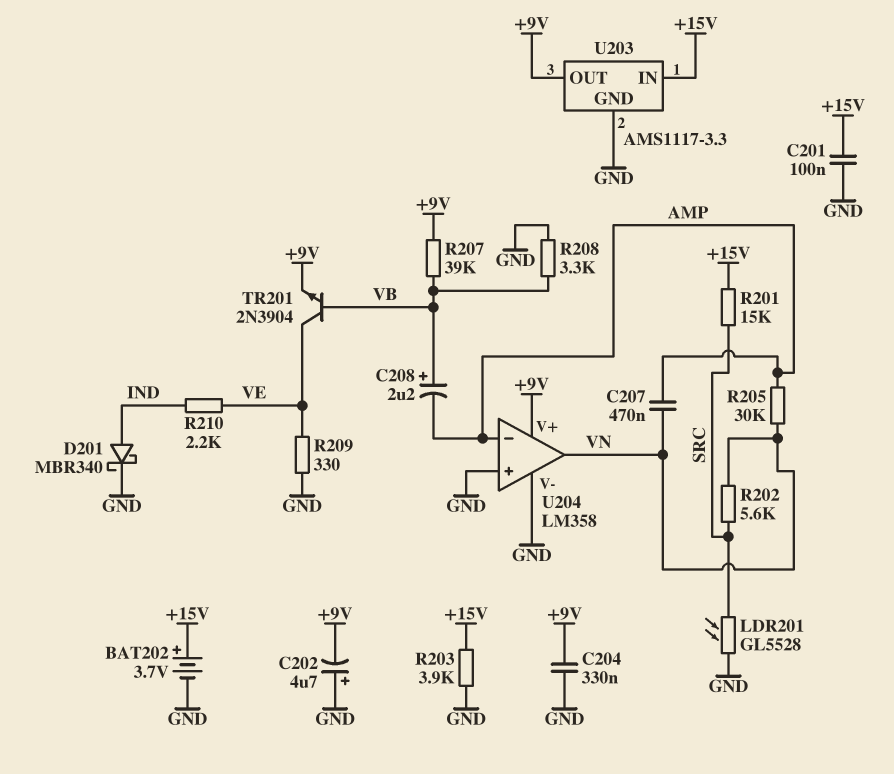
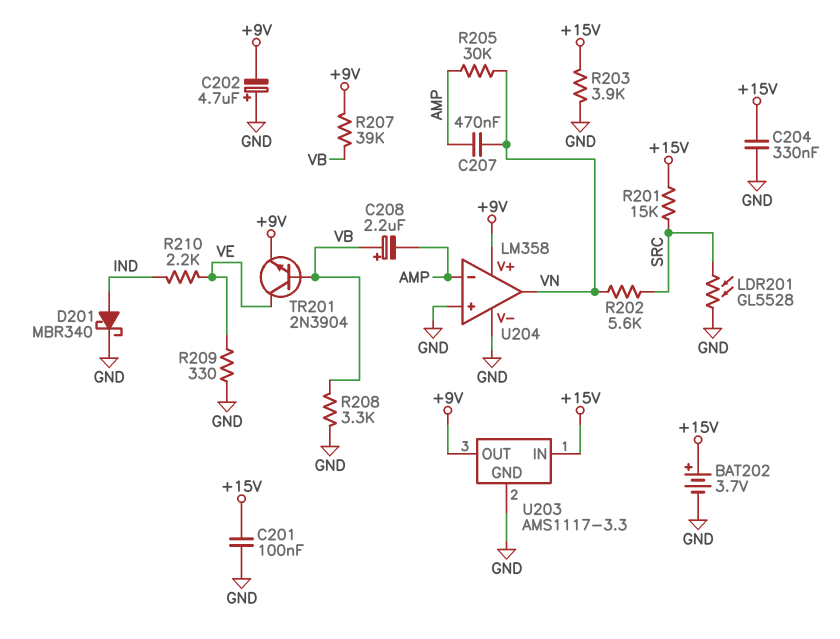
C204: 330nF (+9V, GND) -> 330nF (+15V, GND)

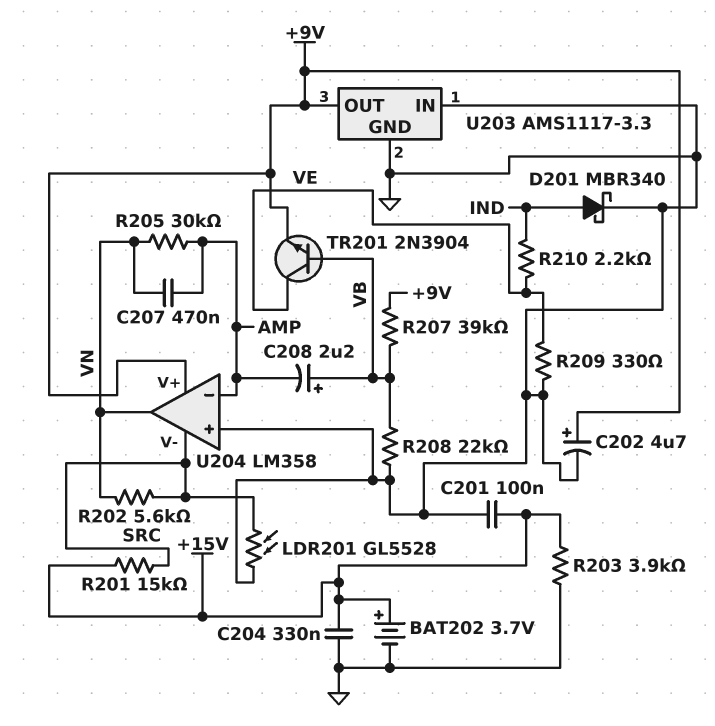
C202: 4.7uF (plus GND, minus +9V) -> 4.7uF (plus +9V, minus GND)
R208: 3.3k (GND, VB) -> 22k (GND, VB)
U203 pin IN: +15V -> GND
U204 pin V-: GND -> SRC

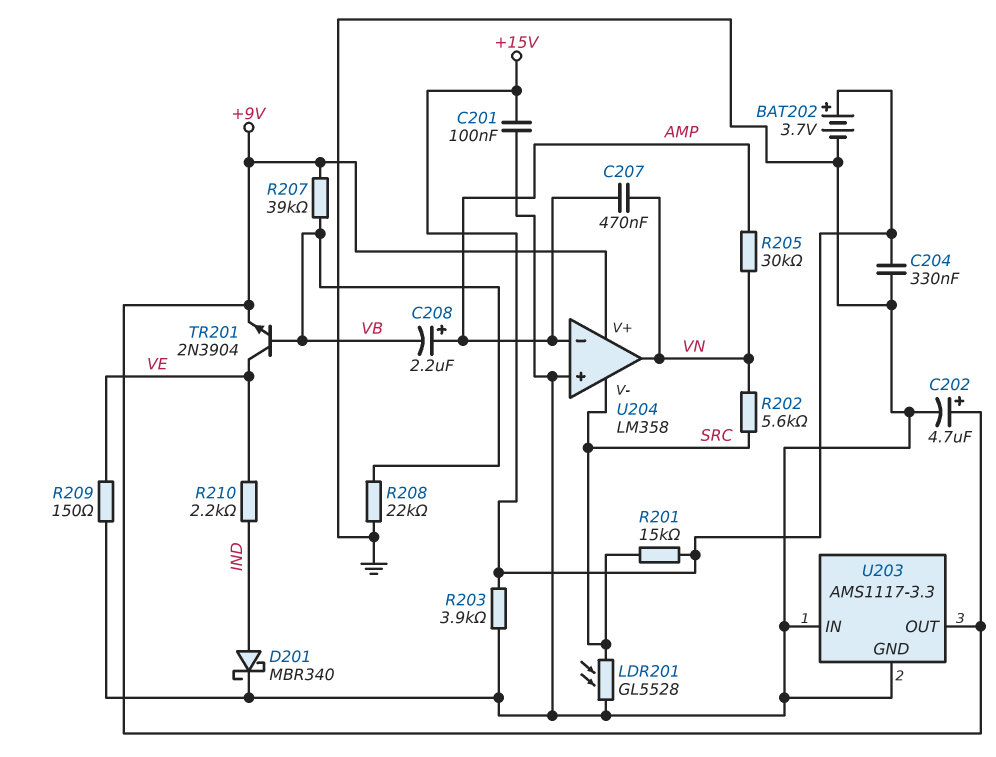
C208: 2.2uF (plus VB, minus AMP) -> 2.2uF (plus AMP, minus VB)
R209: 330 (GND, VE) -> 150 (GND, VE)

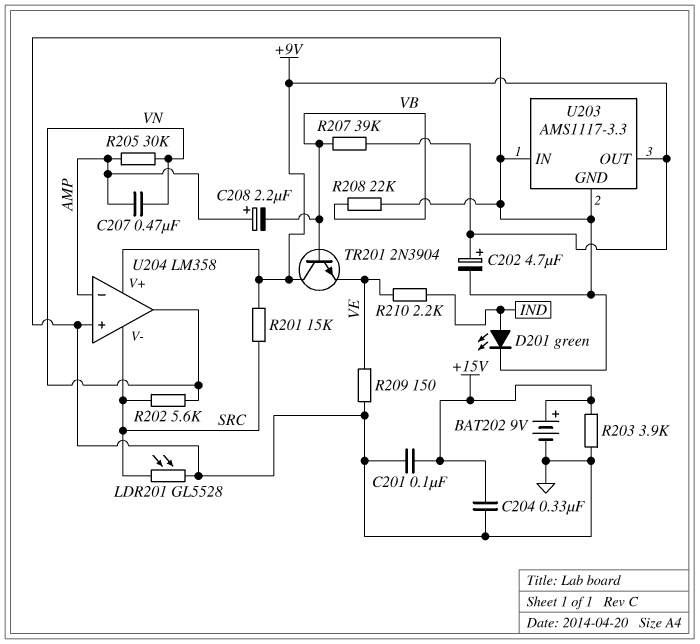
BAT202: 3.7V (plus +15V, minus GND) -> 9V (plus +15V, minus GND)
D201: schottky MBR340 (A IND, K GND) -> LED green (A IND, K GND)
R201: 15k (+15V, SRC) -> 15k (+9V, SRC)
TR201: NPN 2N3904 (B VB, C VE, E +9V) -> NPN 2N3904 (B VB, C +9V, E VE)

